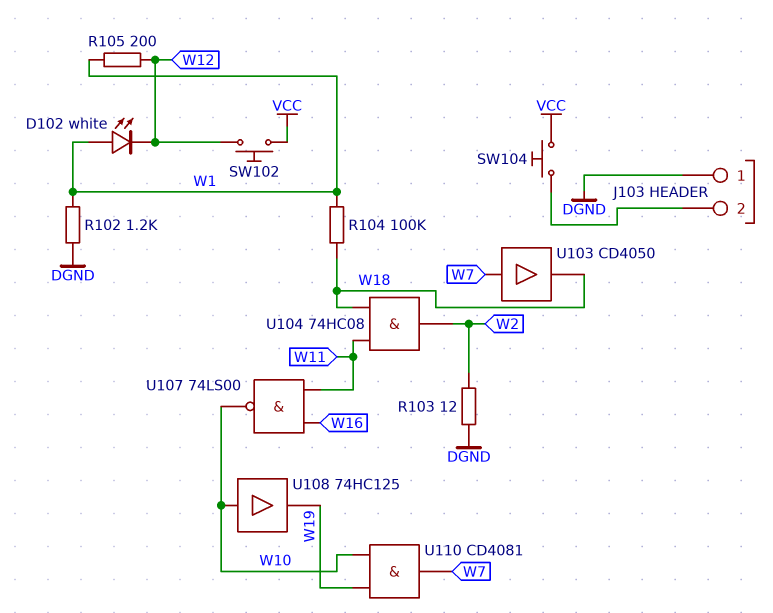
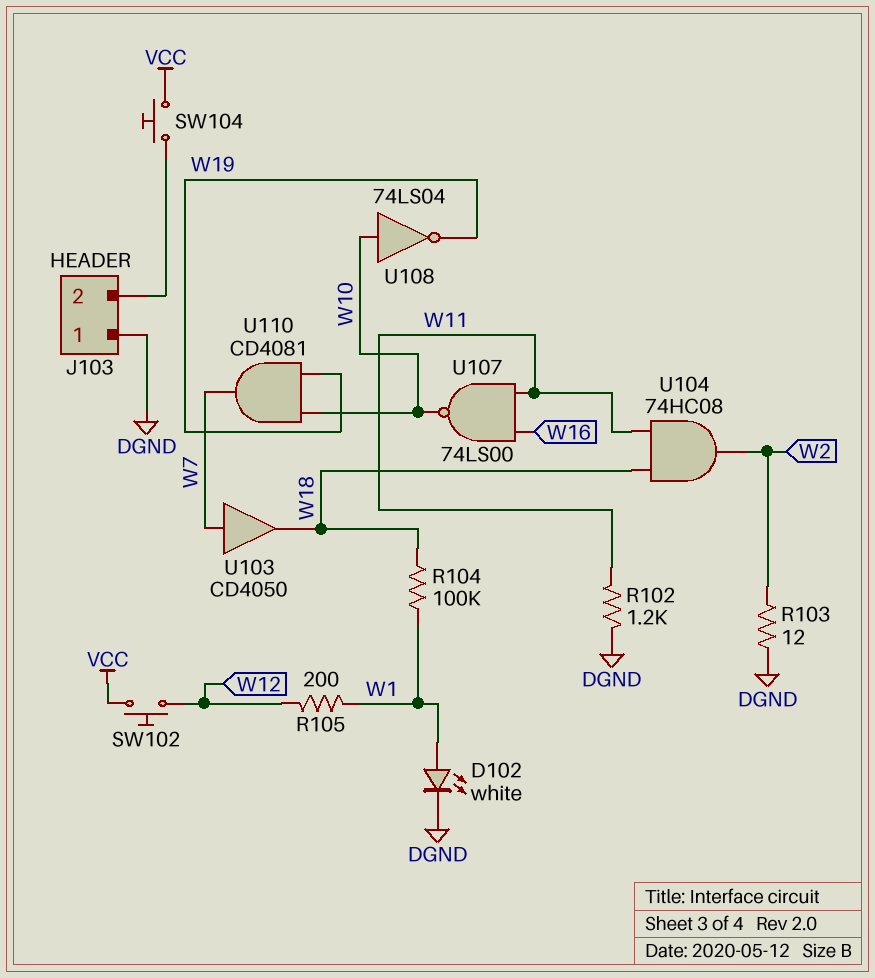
D102: LED white (A W1, K W12) -> LED white (A W1, K DGND)
R102: 1.2k (DGND, W1) -> 1.2k (DGND, W11)
U108: buffer 74HC125 (in W10, out W19) -> NOT 74LS04 (in W10, out W19)

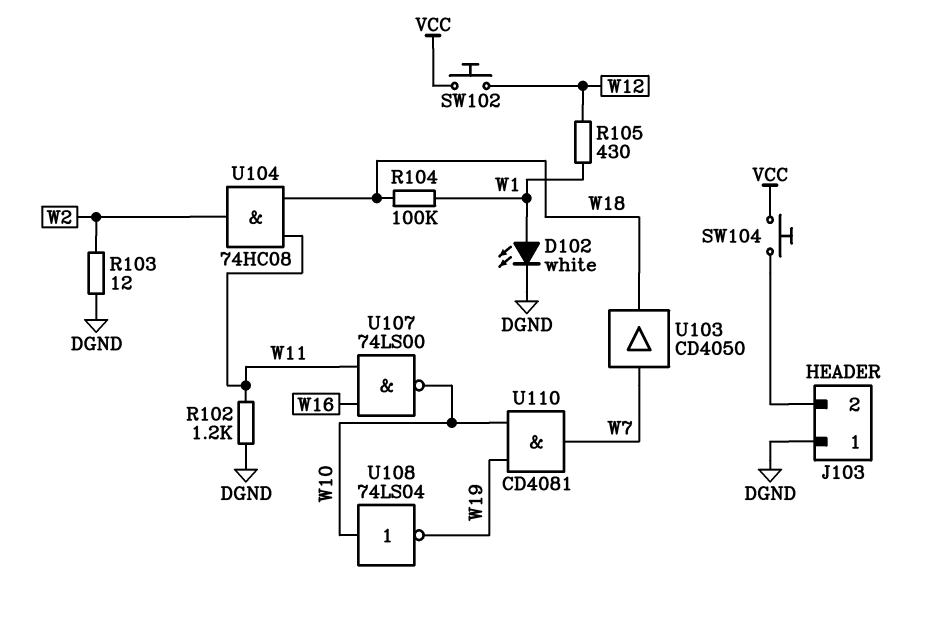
R105: 200 (W1, W12) -> 430 (W1, W12)

